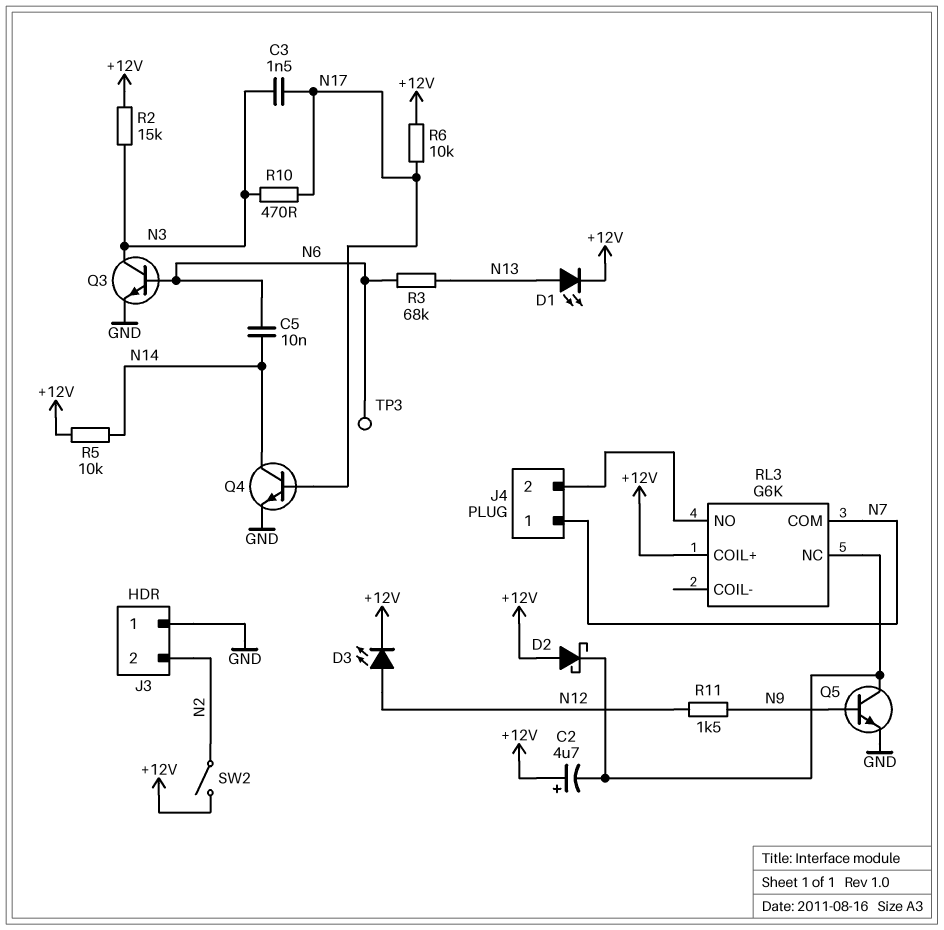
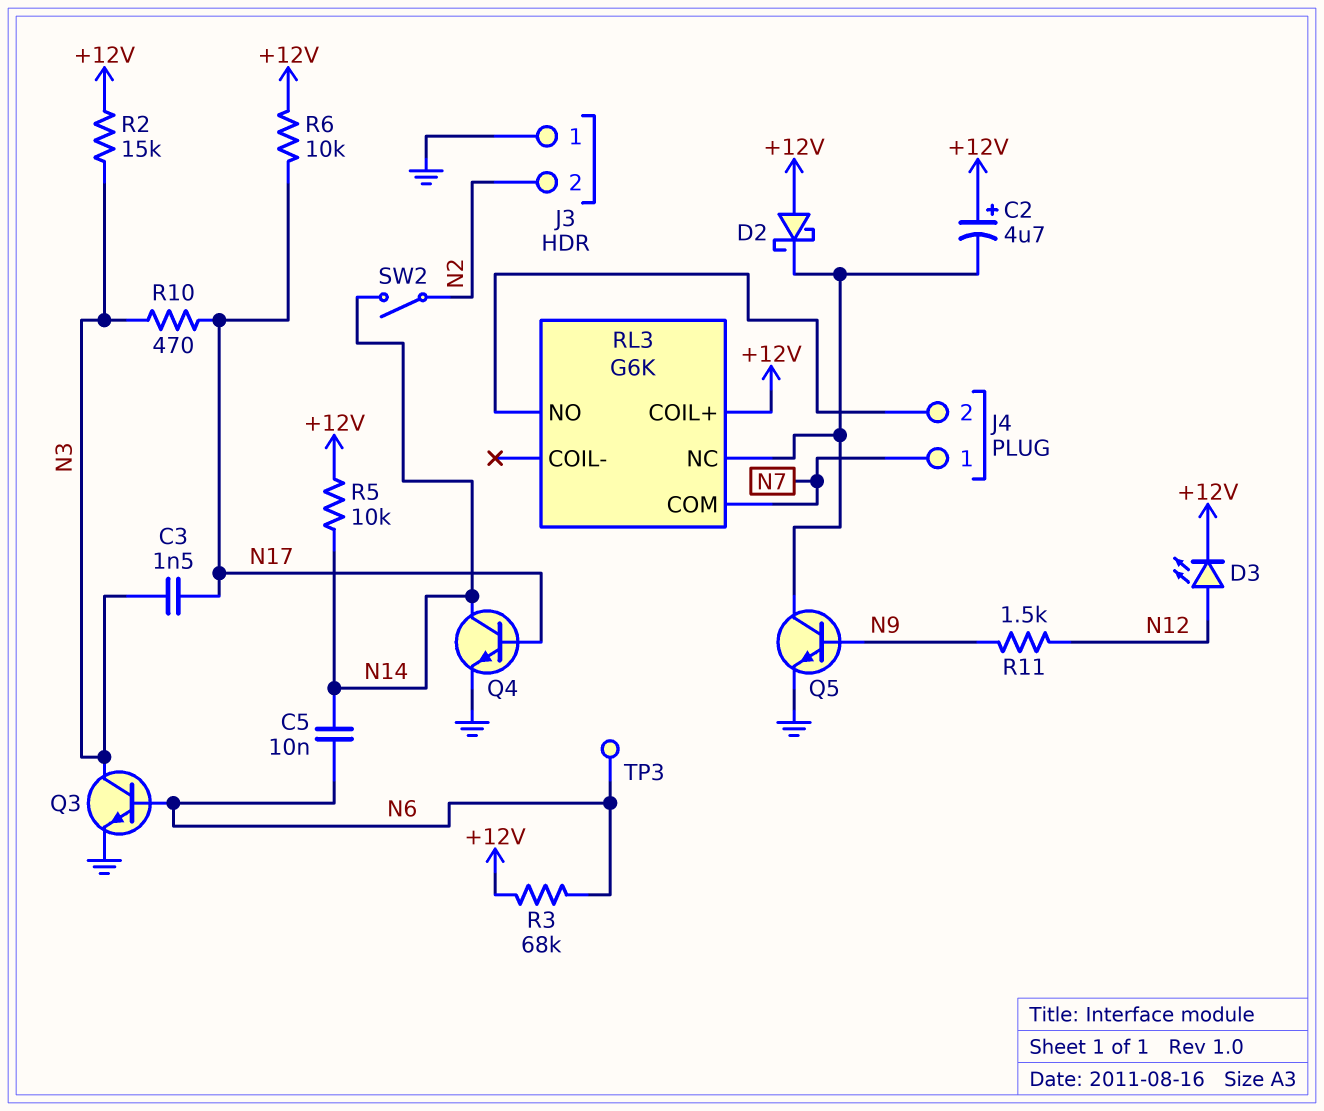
D1: LED (A N13, K +12V) -> none
R3: 68k (N6, N13) -> 68k (+12V, N6)
SW2: switch (+12V, N2) -> switch (N2, N14)

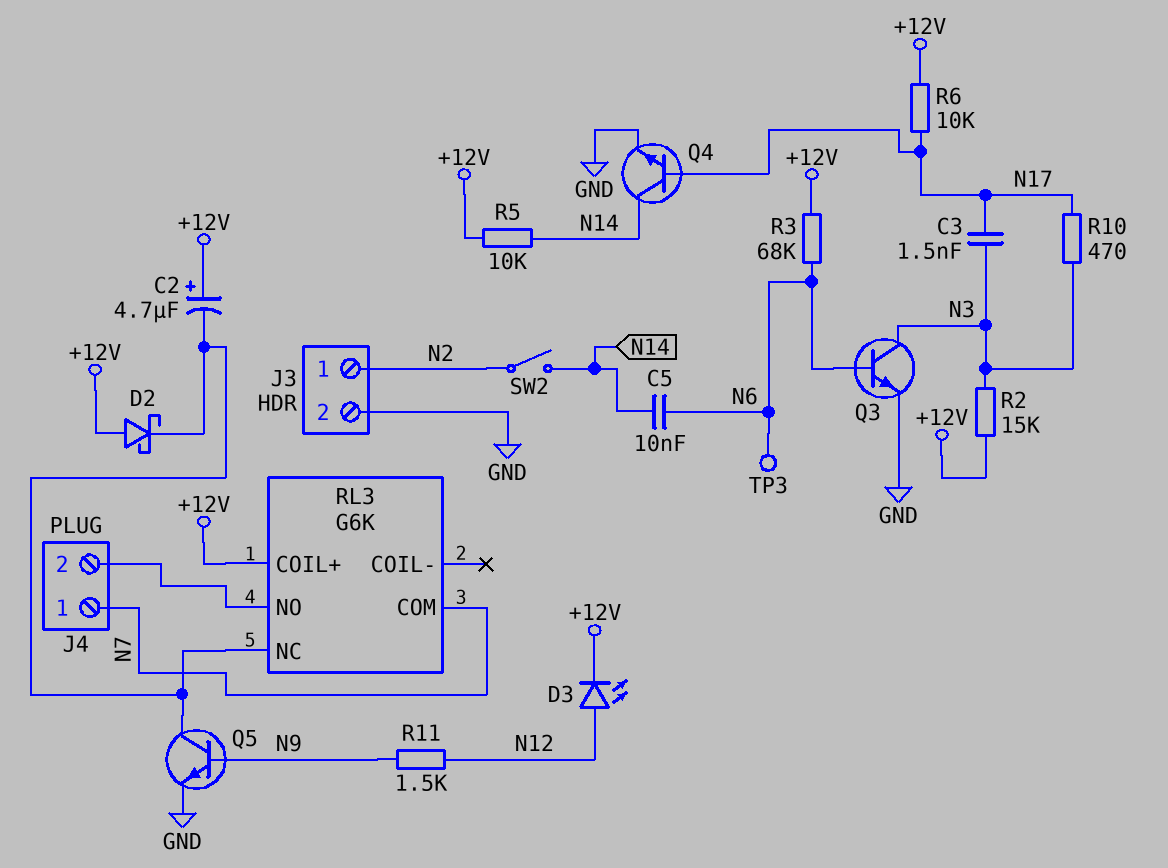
J3 pin 1: GND -> N2
J3 pin 2: N2 -> GND

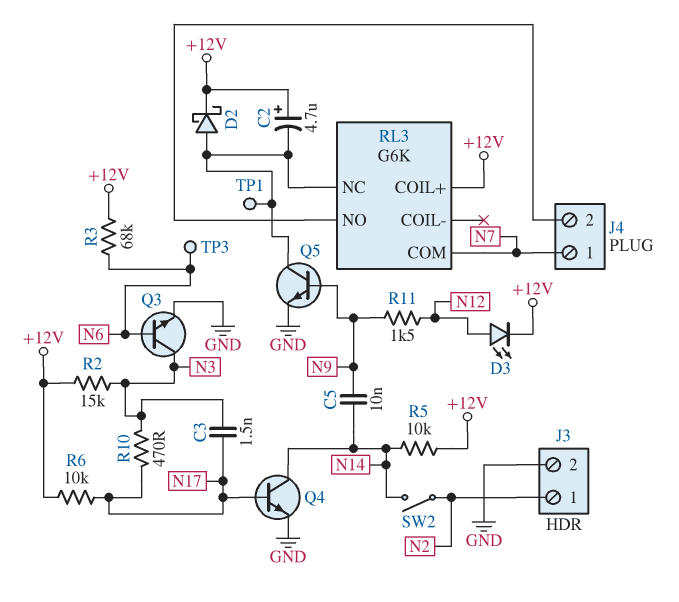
C5: 10nF (N6, N14) -> 10nF (N9, N14)
D2: schottky (A +12V, K RL3/NC) -> schottky (A RL3/NC, K +12V)
TP1: none -> test point (RL3/NC)

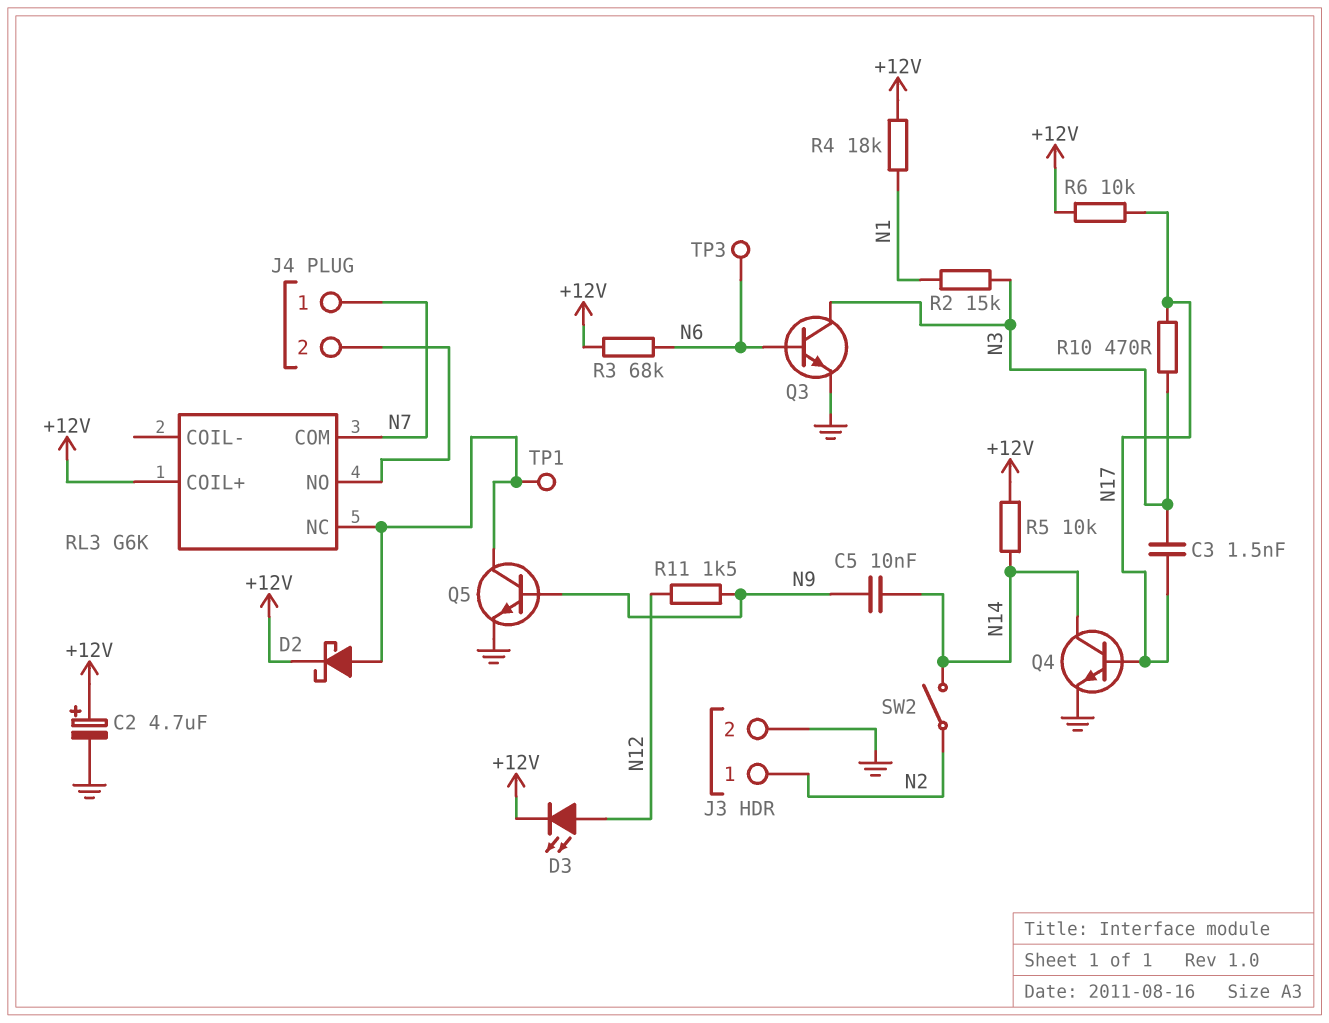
C2: 4.7uF (plus +12V, minus RL3/NC) -> 4.7uF (plus +12V, minus GND)
R2: 15k (+12V, N3) -> 15k (N1, N3)
R4: none -> 18k (+12V, N1)

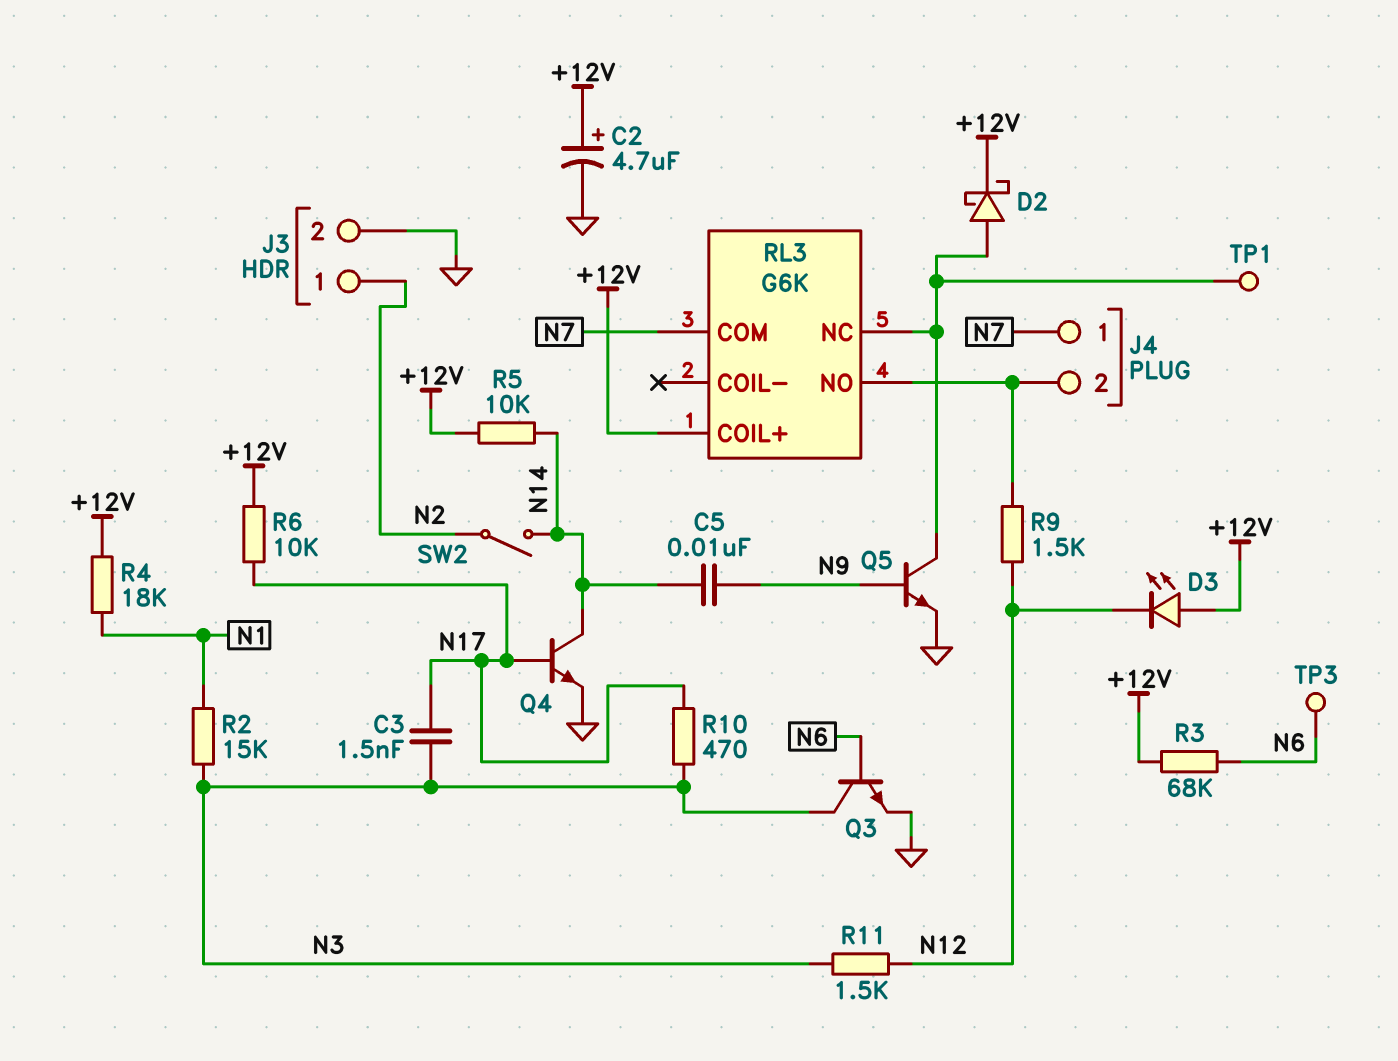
D3: LED (A N12, K +12V) -> LED (A +12V, K N12)
R9: none -> 1.5k (J4/2, N12)
R11: 1.5k (N9, N12) -> 1.5k (N3, N12)

